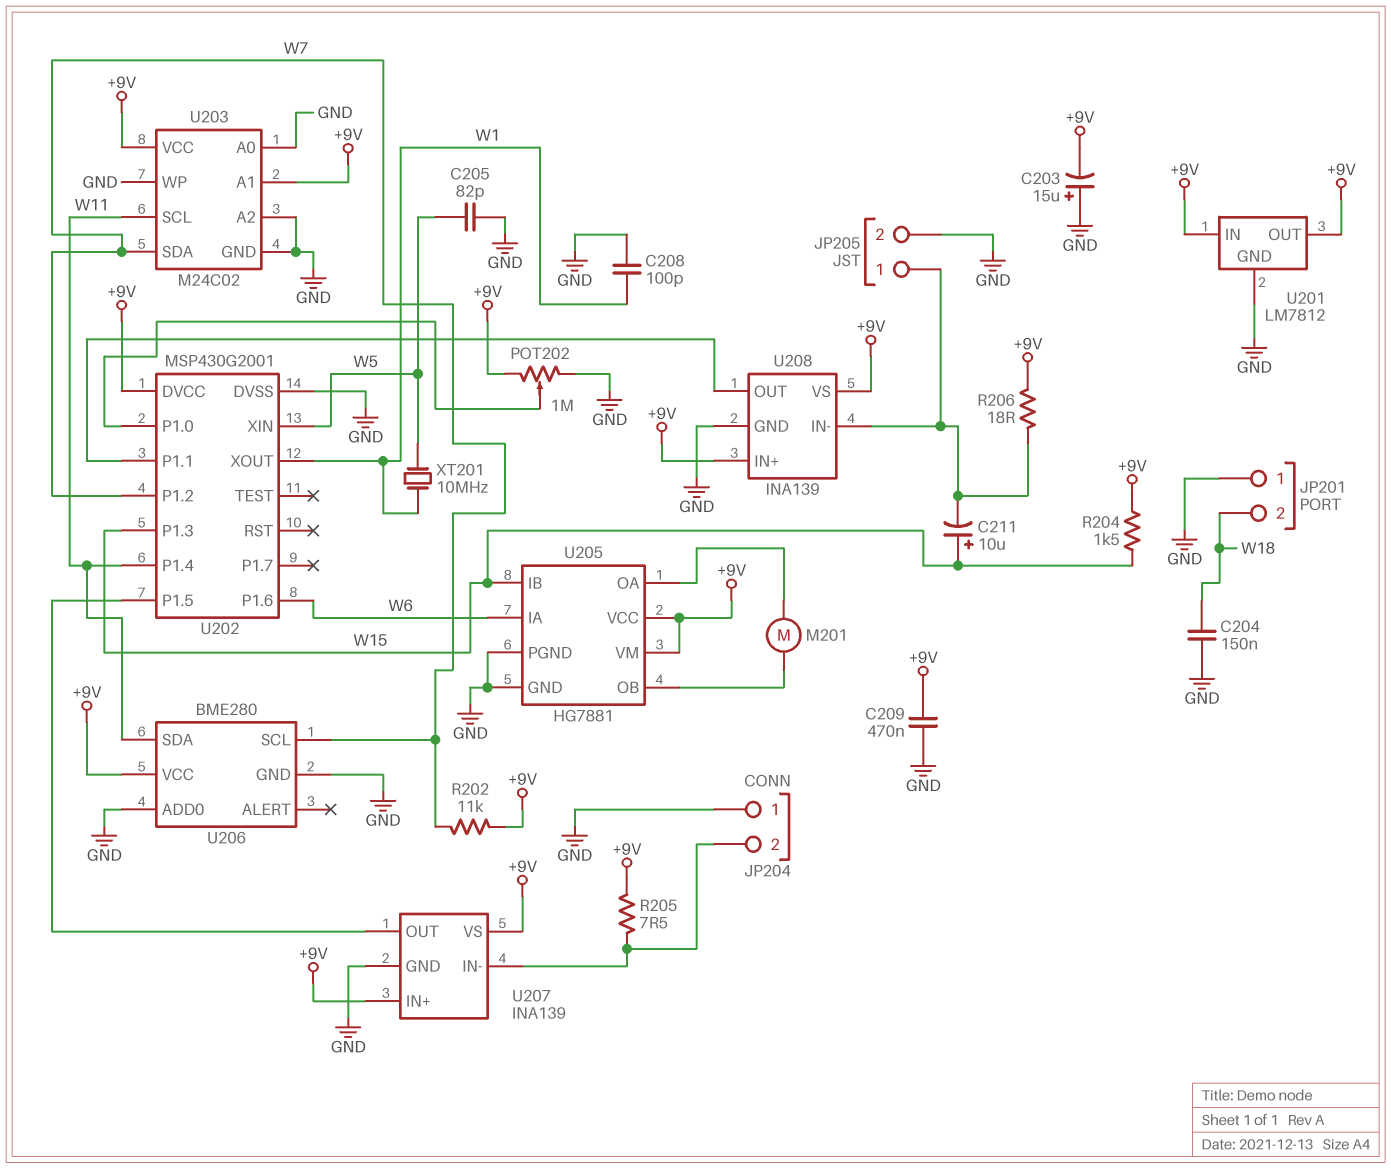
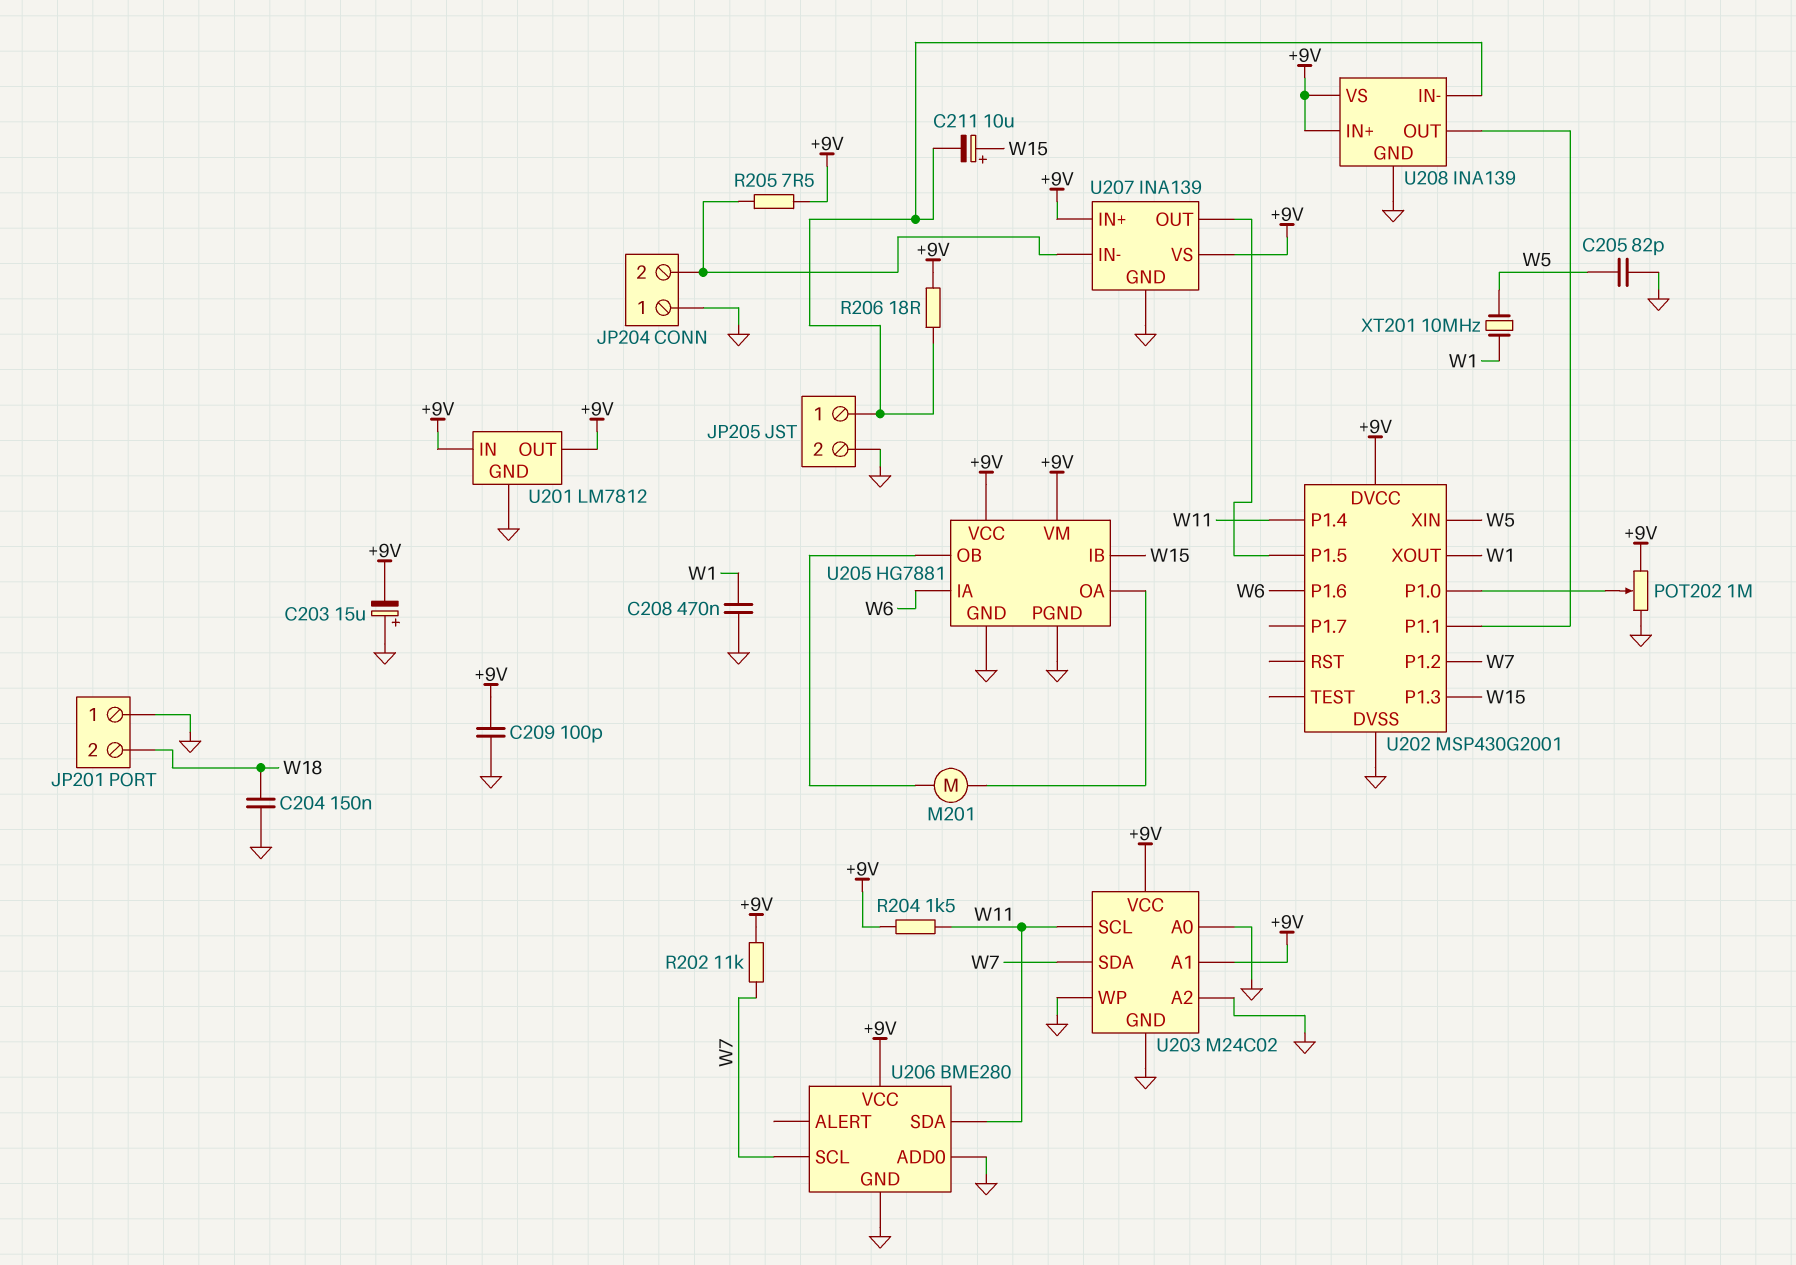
C208: 100pF (GND, W1) -> 470nF (GND, W1)
C209: 470nF (+9V, GND) -> 100pF (+9V, GND)
R204: 1.5k (+9V, W15) -> 1.5k (+9V, W11)

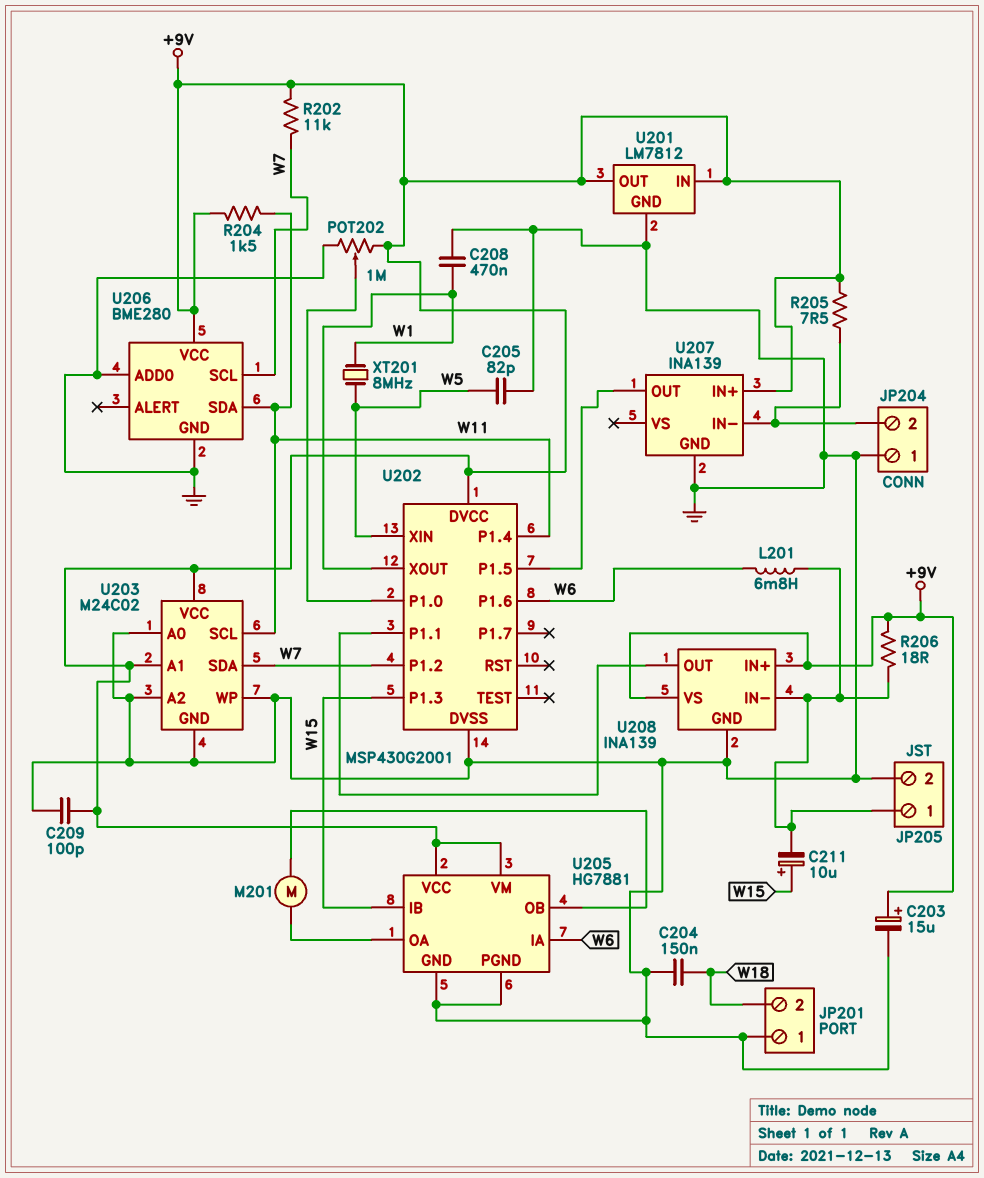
C203: 15uF (plus GND, minus +9V) -> 15uF (plus +9V, minus GND)
L201: none -> 6.8mH (JP205/1, W6)
U207 pin VS: +9V -> none
XT201: 10MHz (W1, W5) -> 8MHz (W1, W5)

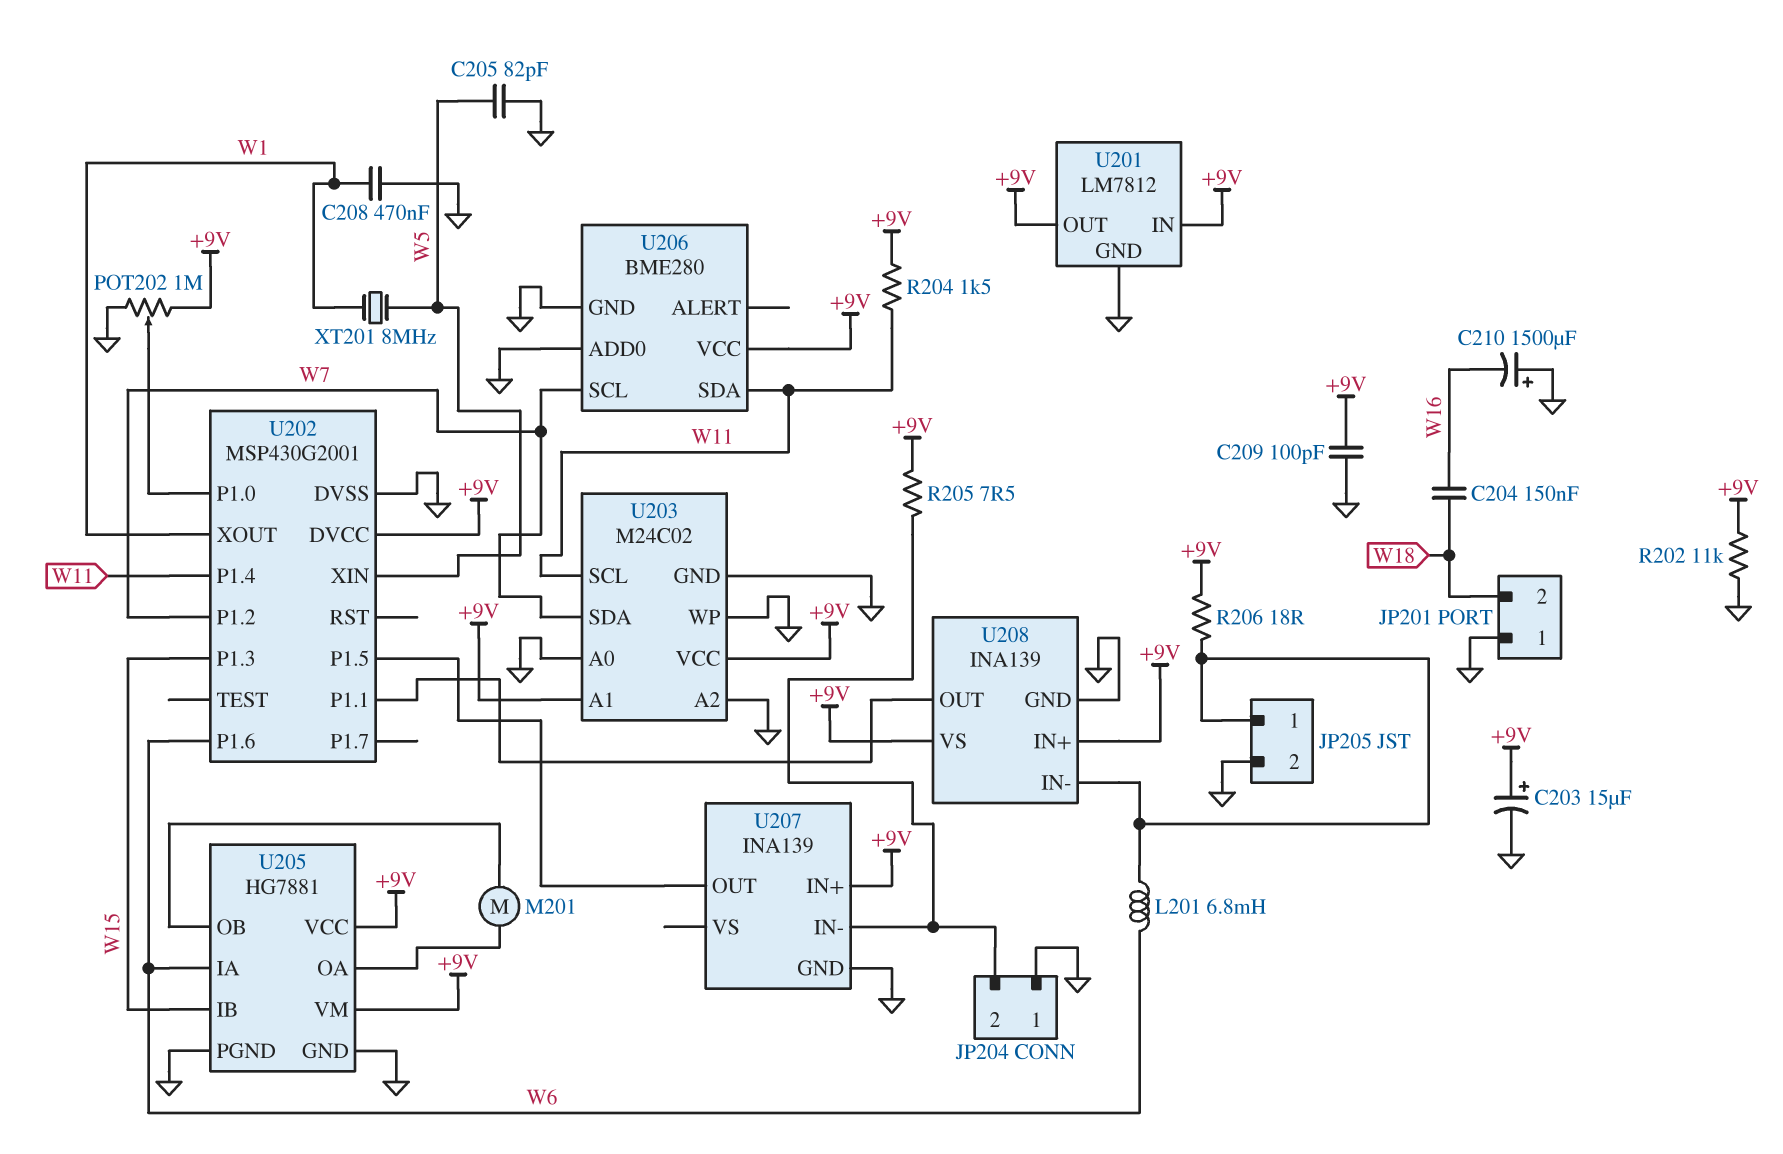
C204: 150nF (GND, W18) -> 150nF (W16, W18)
C210: none -> 1500uF (plus GND, minus W16)
C211: 10uF (plus W15, minus JP205/1) -> none
R202: 11k (+9V, W7) -> 11k (+9V, GND)

